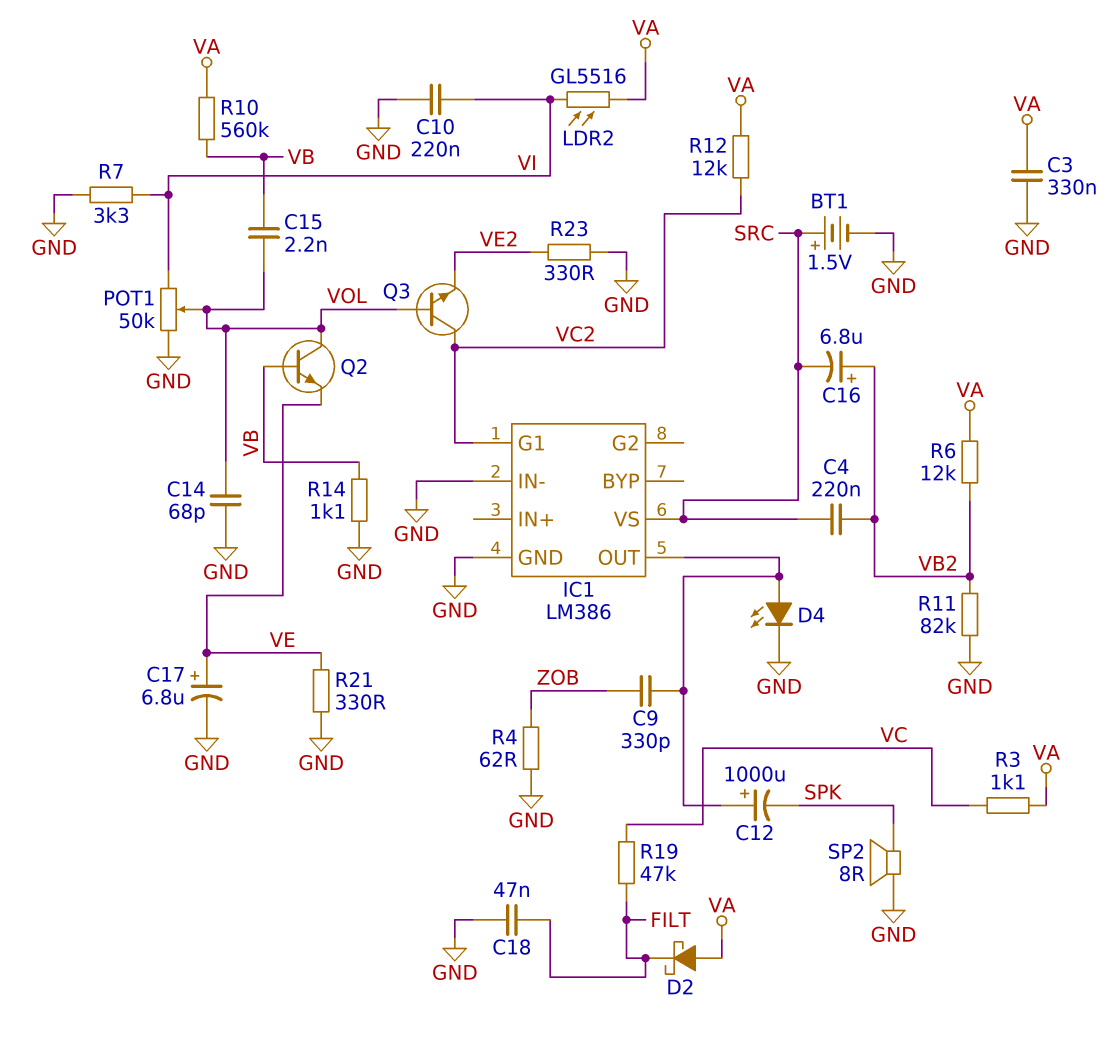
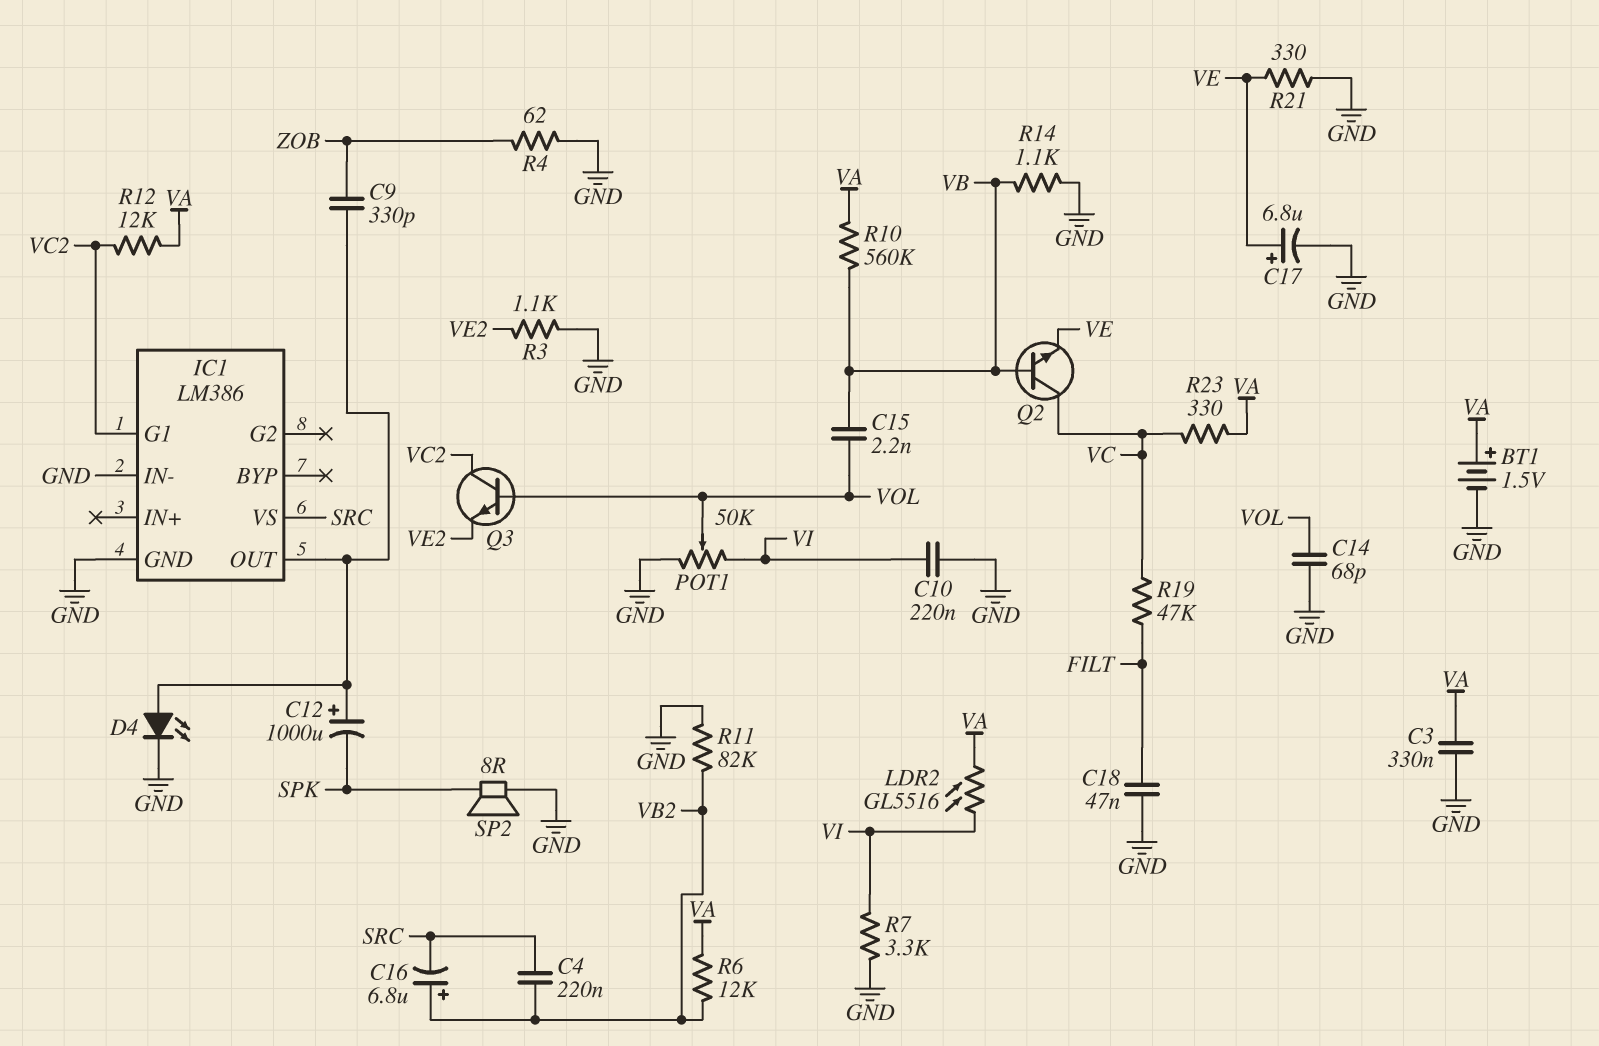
BT1: 1.5V (plus SRC, minus GND) -> 1.5V (plus VA, minus GND)
D2: schottky (A VA, K FILT) -> none
Q2: NPN (B VB, C VOL, E VE) -> NPN (B VB, C VC, E VE)
R3: 1.1k (VA, VC) -> 1.1k (GND, VE2)
R23: 330 (GND, VE2) -> 330 (VA, VC)

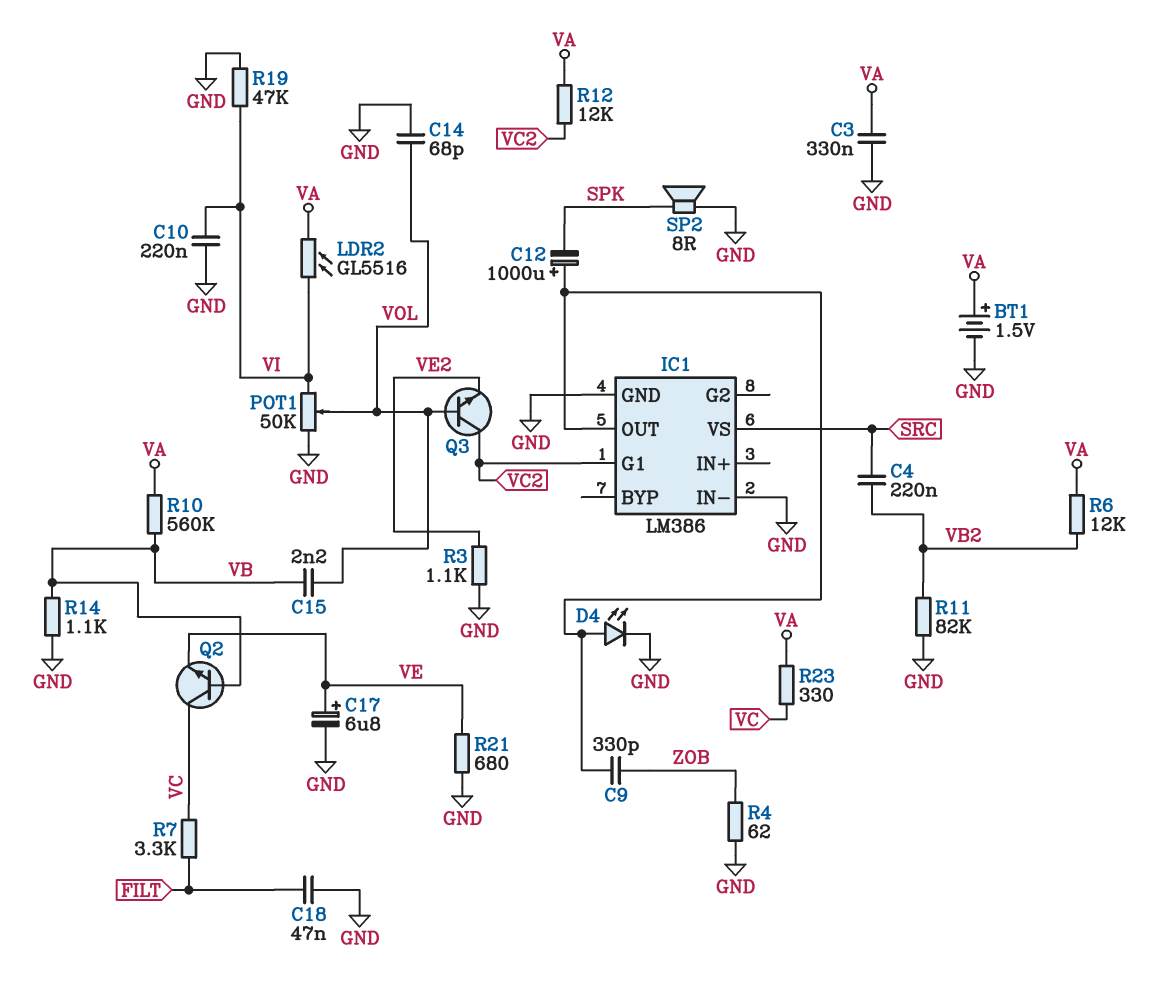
C16: 6.8uF (plus VB2, minus SRC) -> none
R7: 3.3k (GND, VI) -> 3.3k (FILT, VC)
R19: 47k (FILT, VC) -> 47k (GND, VI)
R21: 330 (GND, VE) -> 680 (GND, VE)

